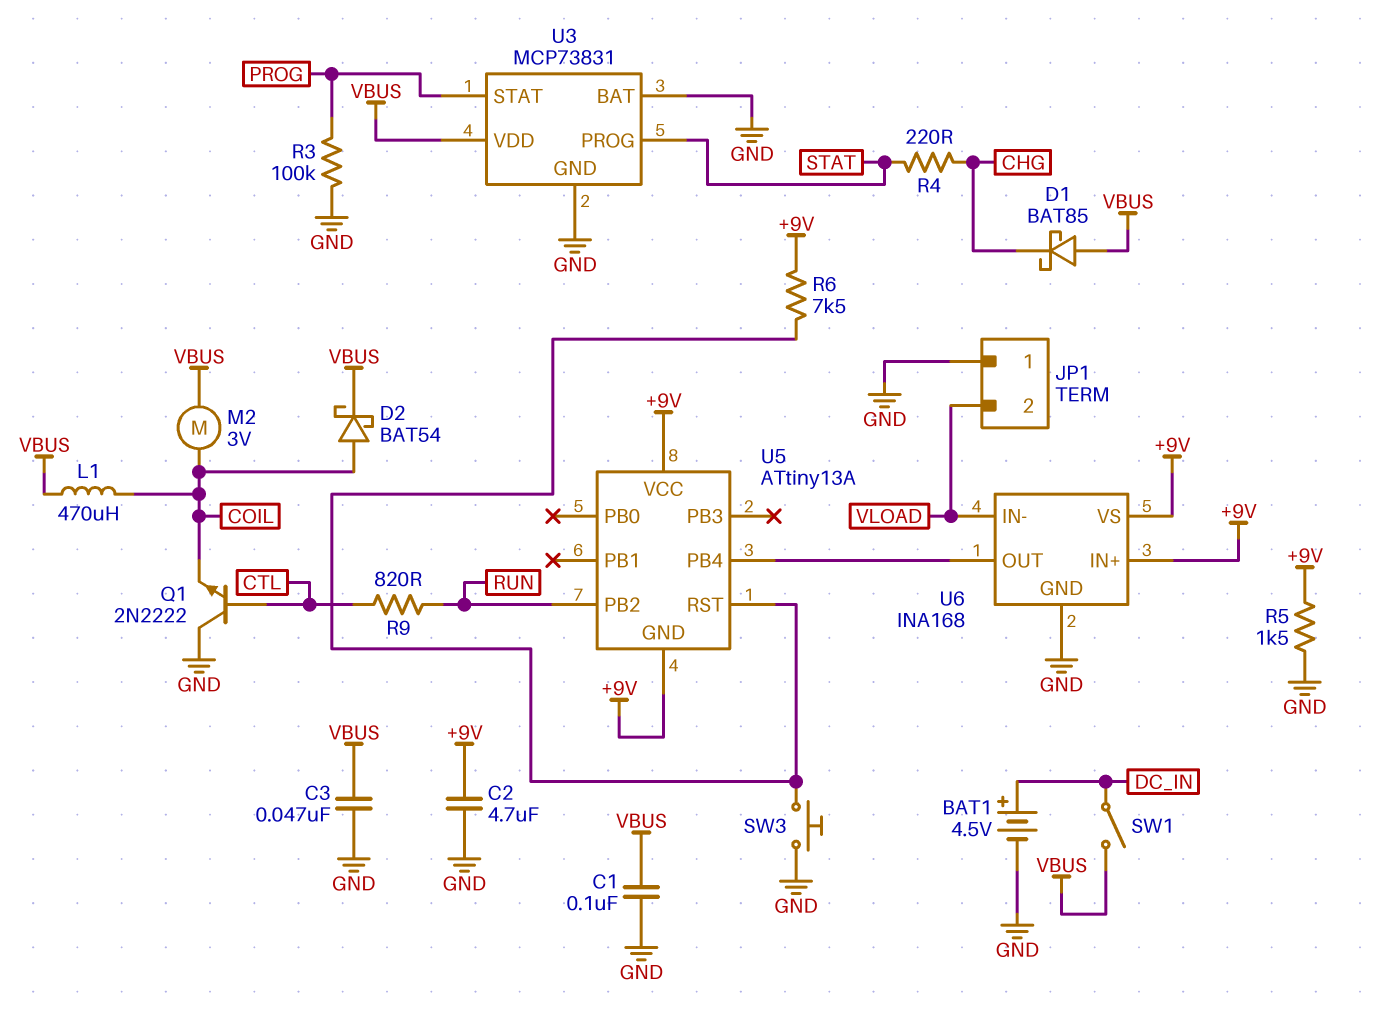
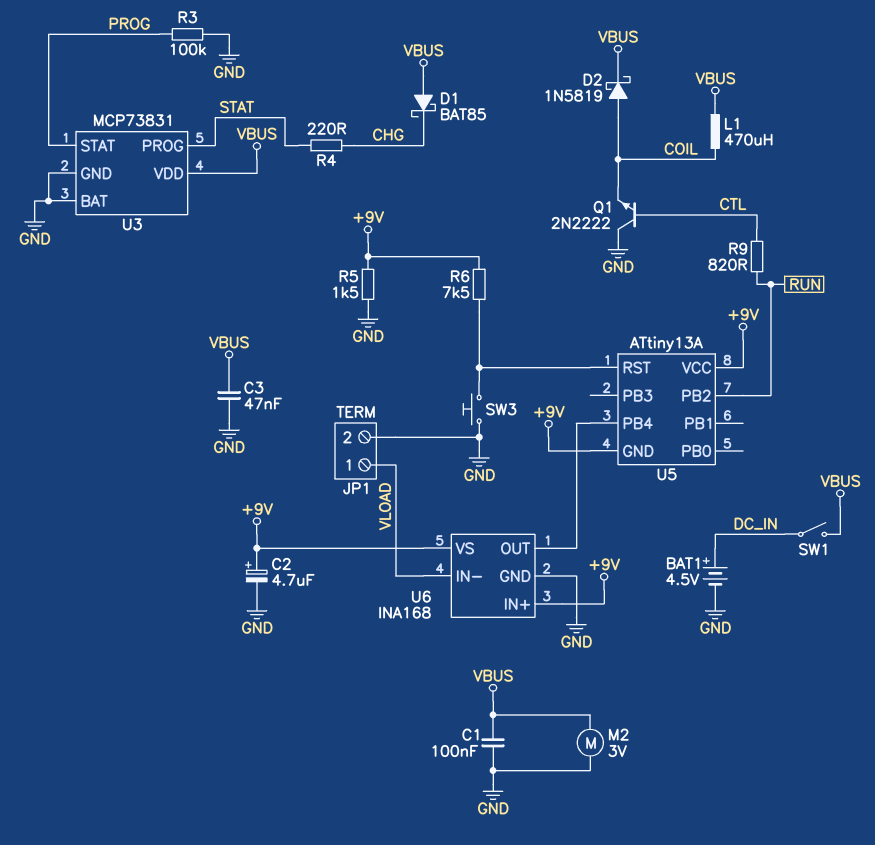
C2: 4.7uF (+9V, GND) -> 4.7uF (plus +9V, minus GND)
D2: schottky BAT54 (A COIL, K VBUS) -> schottky 1N5819 (A COIL, K VBUS)
JP1 pin 1: GND -> VLOAD
JP1 pin 2: VLOAD -> GND
M2: motor 3V (COIL, VBUS) -> motor 3V (GND, VBUS)

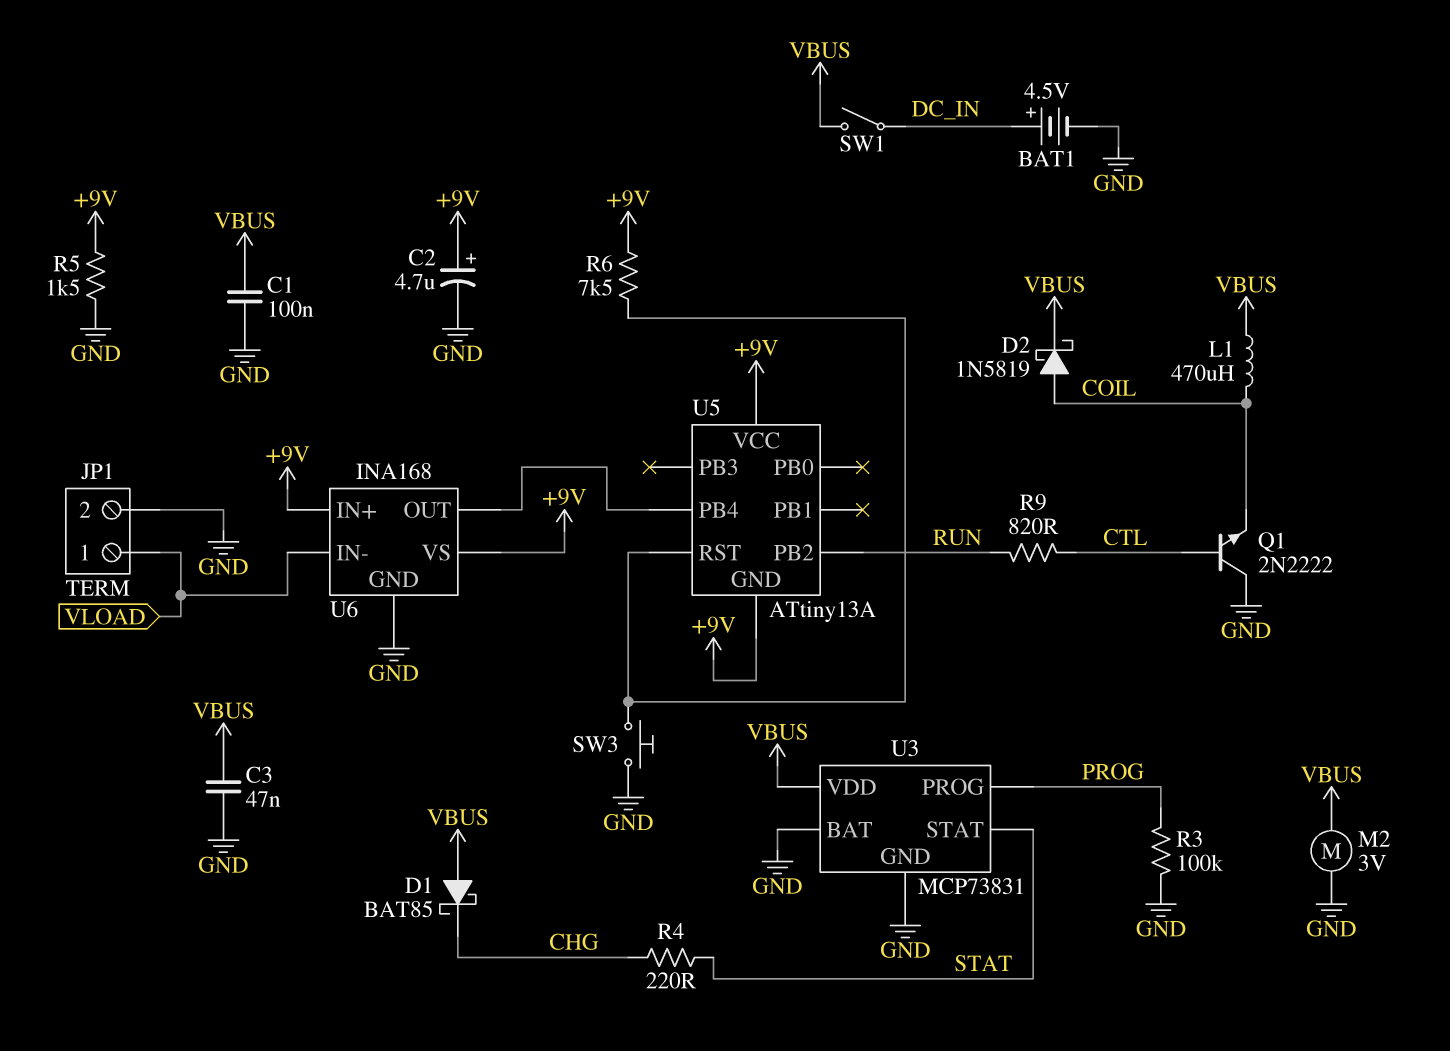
U3 pin PROG: STAT -> PROG
U3 pin STAT: PROG -> STAT

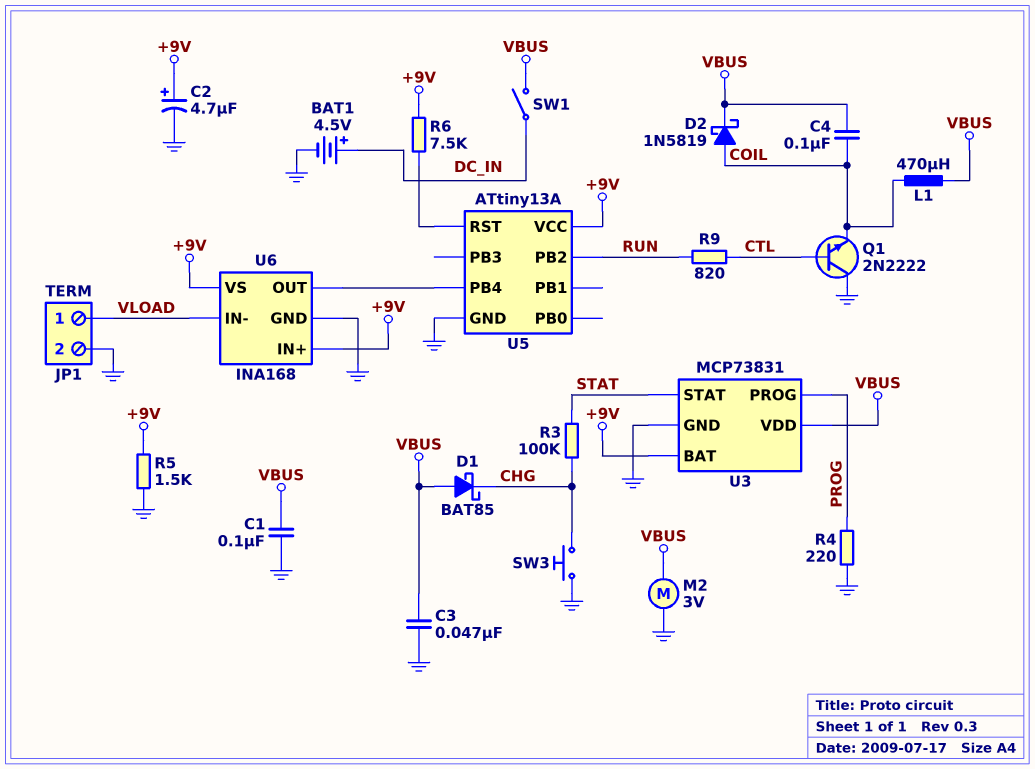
C4: none -> 100nF (COIL, VBUS)
R3: 100k (GND, PROG) -> 100k (CHG, STAT)
R4: 220 (CHG, STAT) -> 220 (GND, PROG)
SW3: button (GND, U5/RST) -> button (CHG, GND)
U3 pin BAT: GND -> +9V
U5 pin GND: +9V -> GND

